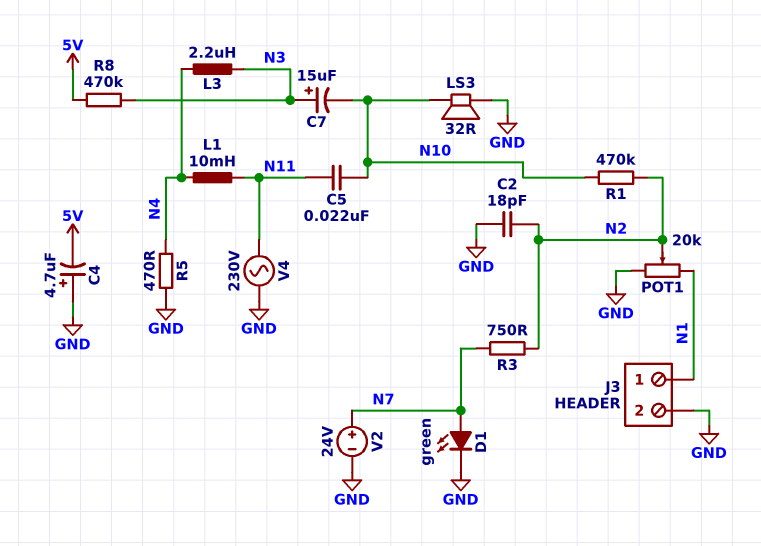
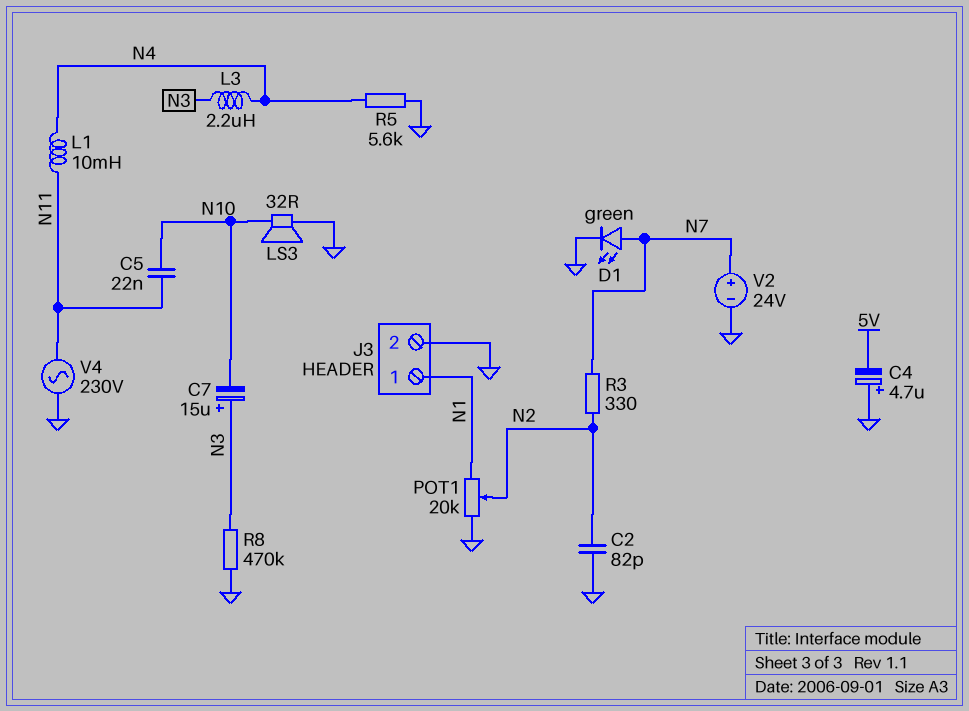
C2: 18pF (GND, N2) -> 82pF (GND, N2)
R1: 470k (N2, N10) -> none
R3: 750 (N2, N7) -> 330 (N2, N7)
R5: 470 (GND, N4) -> 5.6k (GND, N4)
R8: 470k (5V, N3) -> 470k (GND, N3)

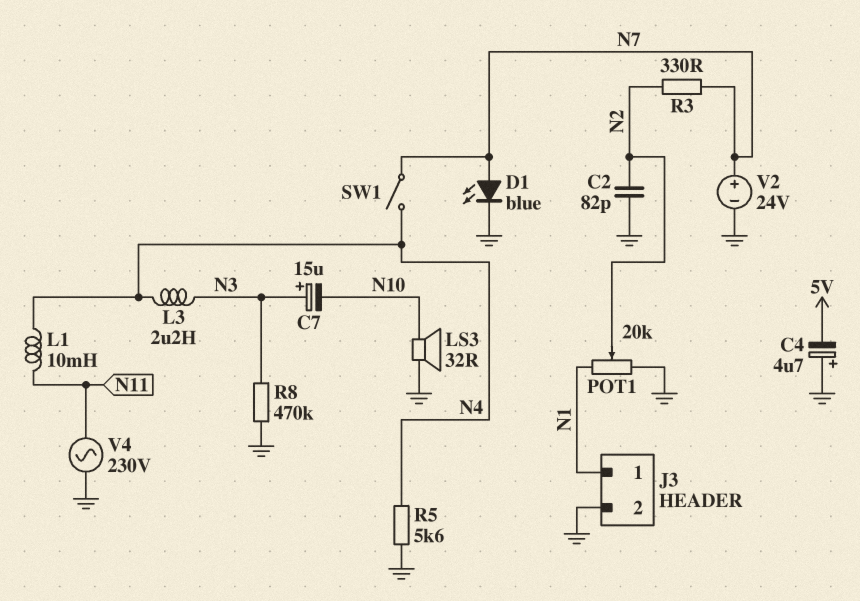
C5: 22nF (N10, N11) -> none
D1: LED green (A N7, K GND) -> LED blue (A N7, K GND)
SW1: none -> switch (N4, N7)

